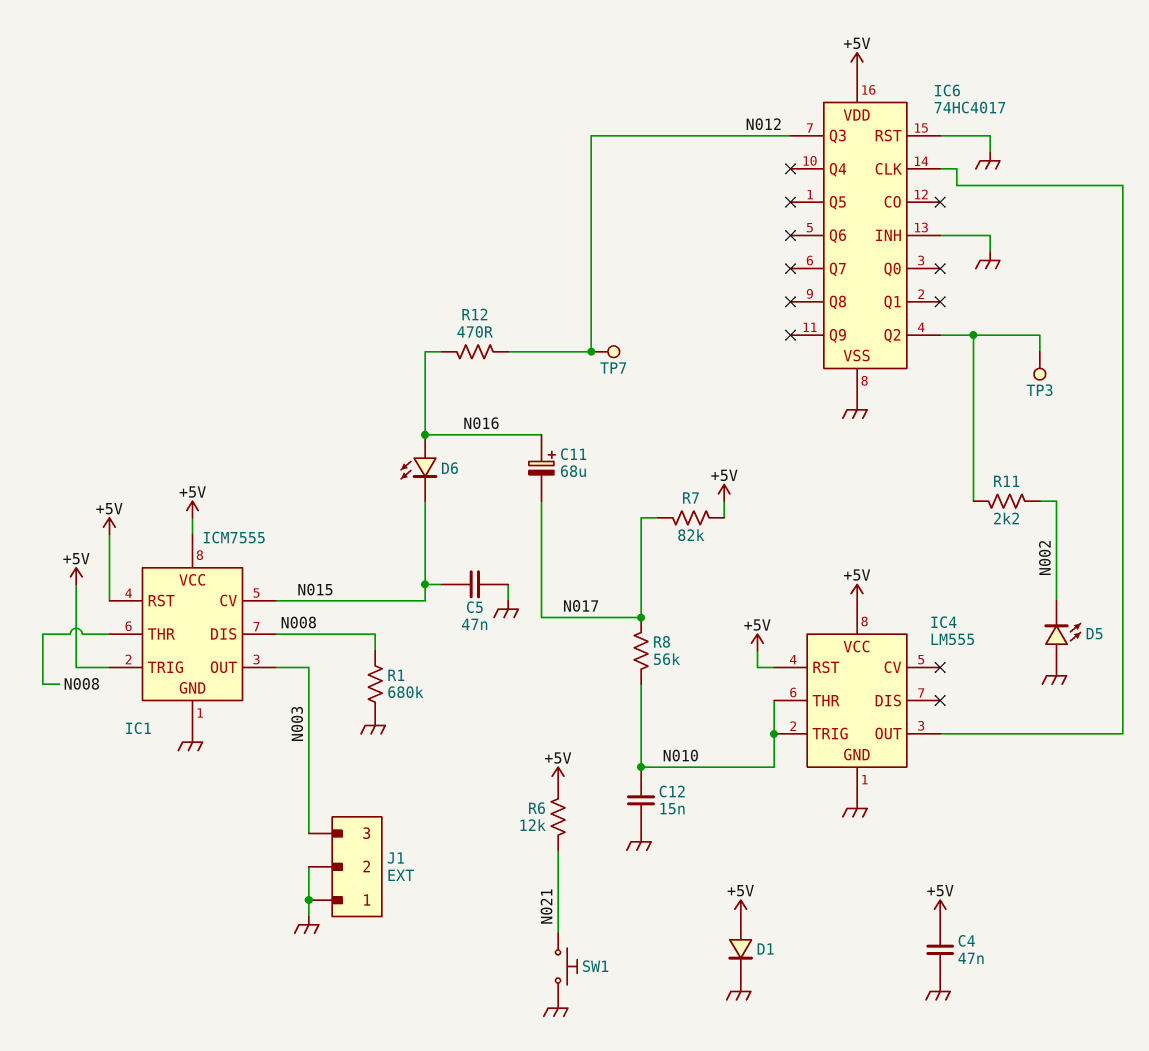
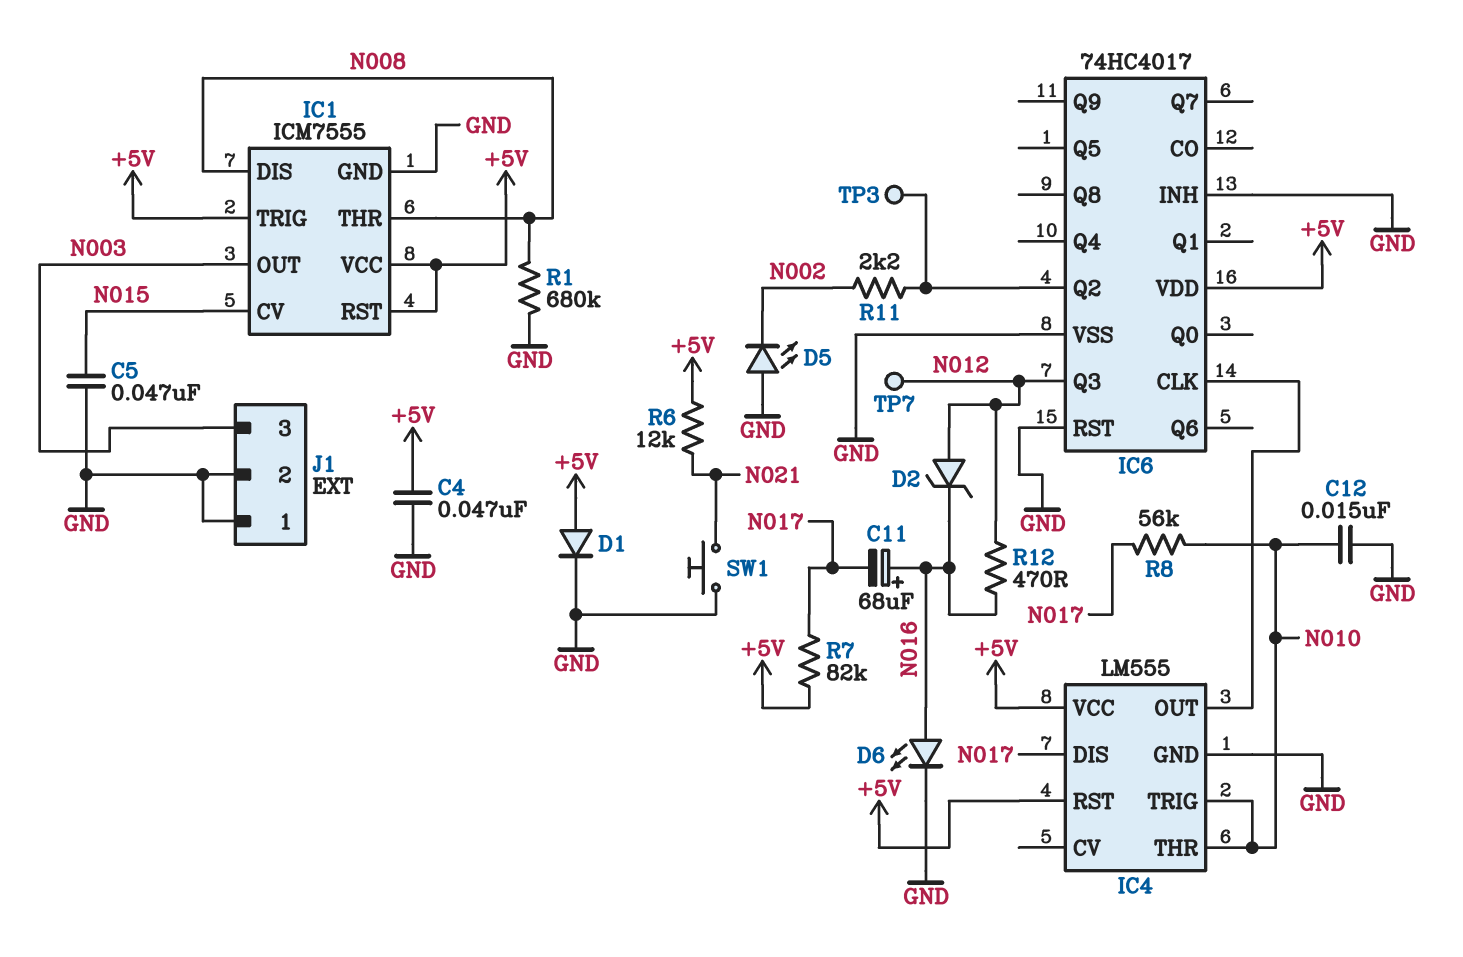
D2: none -> zener (A N012, K N016)
D6: LED (A N016, K N015) -> LED (A N016, K GND)
IC4 pin DIS: none -> N017

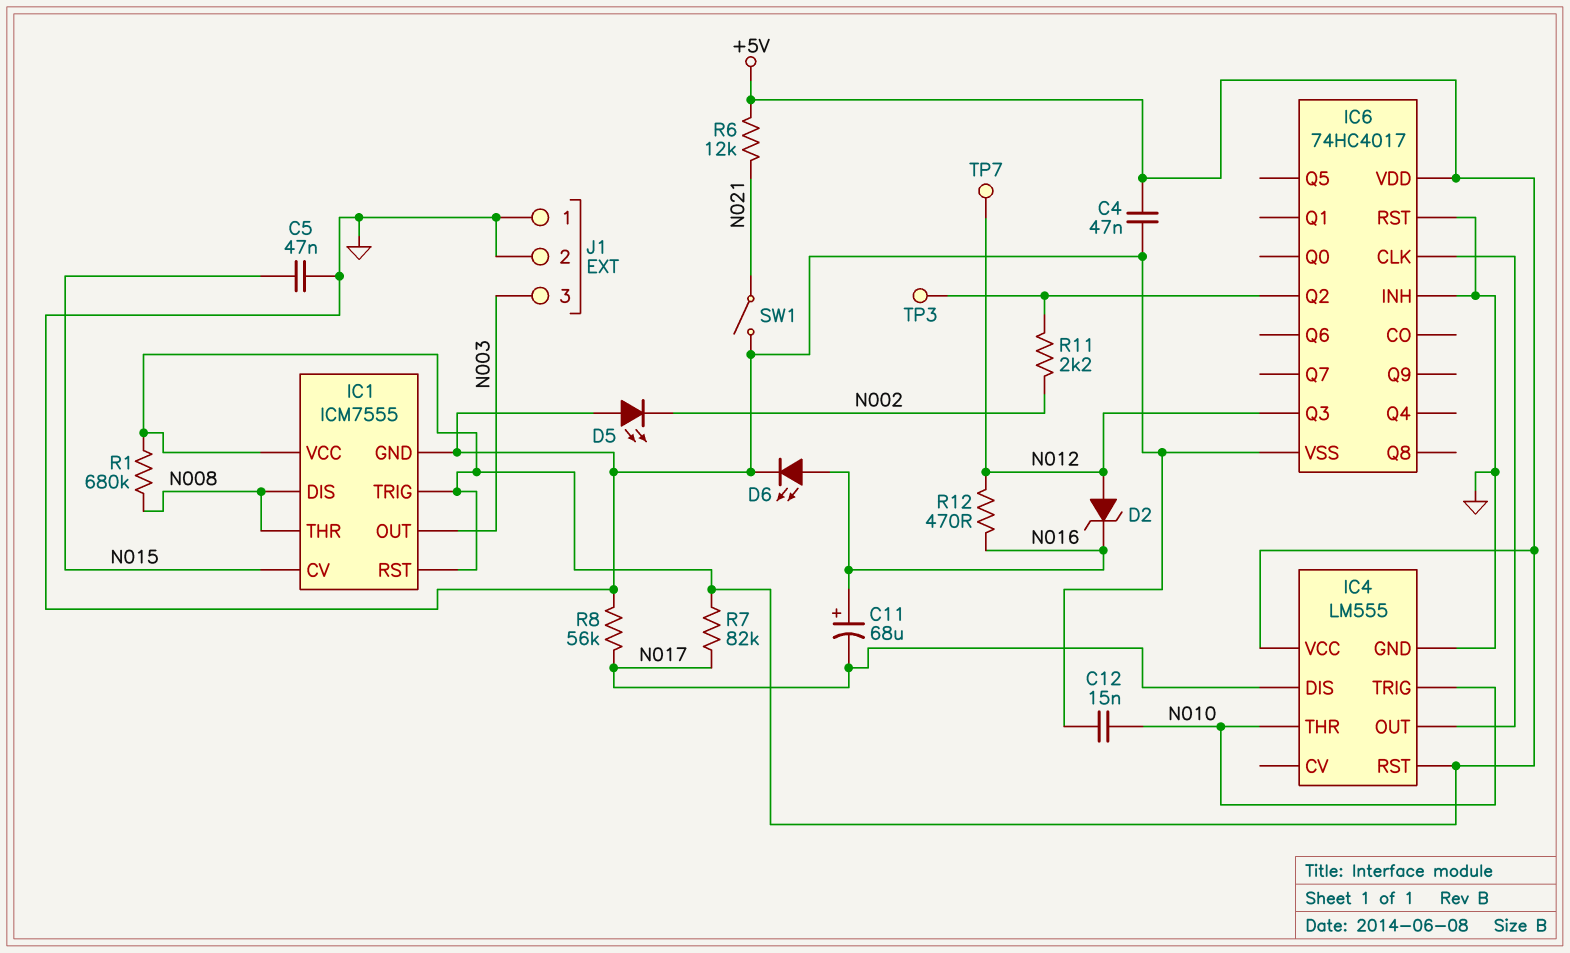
D1: diode (A +5V, K GND) -> none
R1: 680k (GND, N008) -> 680k (+5V, N008)
R8: 56k (N010, N017) -> 56k (GND, N017)
SW1: button (GND, N021) -> switch (GND, N021)

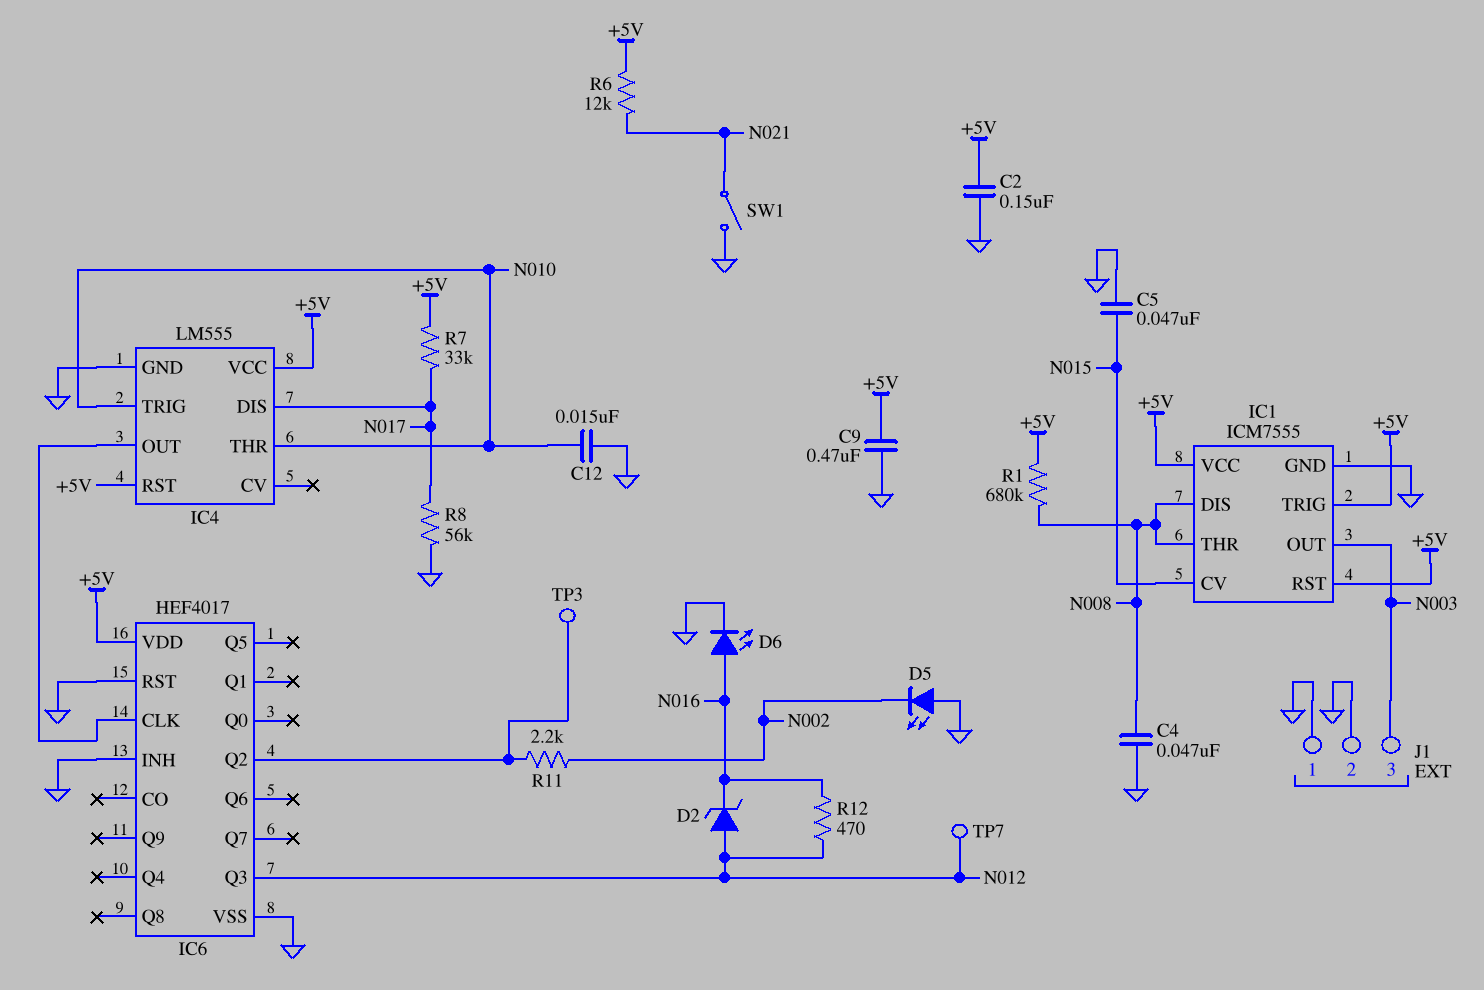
C2: none -> 150nF (+5V, GND)
C4: 47nF (+5V, GND) -> 47nF (GND, N008)
C9: none -> 470nF (+5V, GND)
C11: 68uF (plus N016, minus N017) -> none
IC6: 74HC4017 -> HEF4017
R7: 82k (+5V, N017) -> 33k (+5V, N017)

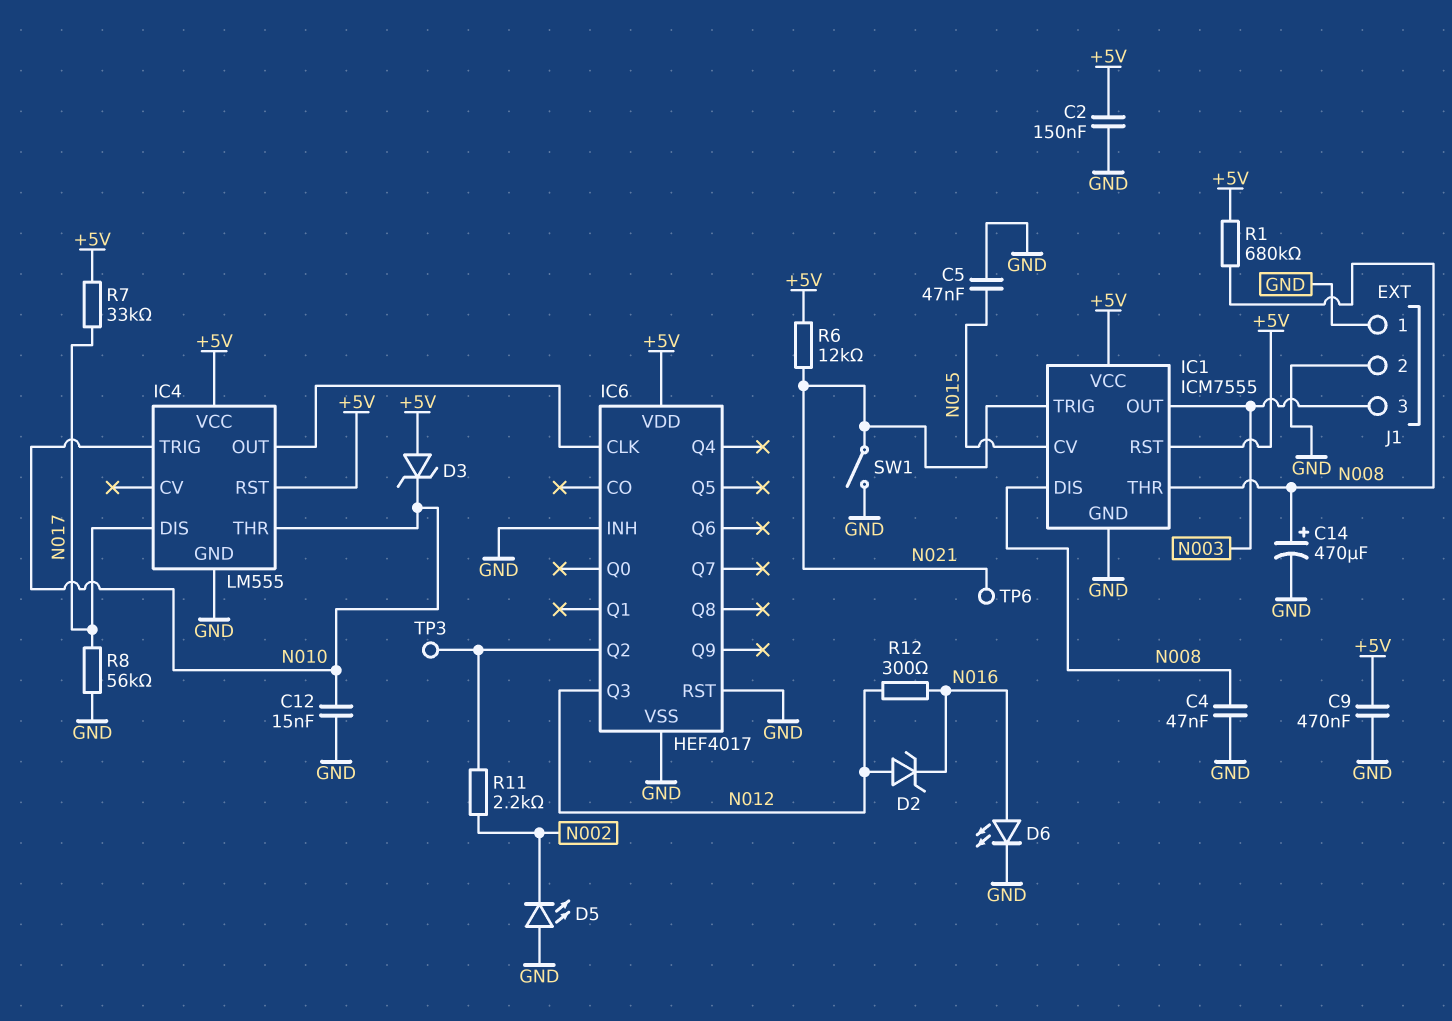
C14: none -> 470uF (plus N008, minus GND)
D3: none -> zener (A +5V, K N010)
IC1 pin TRIG: +5V -> N021
R12: 470 (N012, N016) -> 300 (N012, N016)
TP6: none -> test point (N021)
TP7: test point (N012) -> none

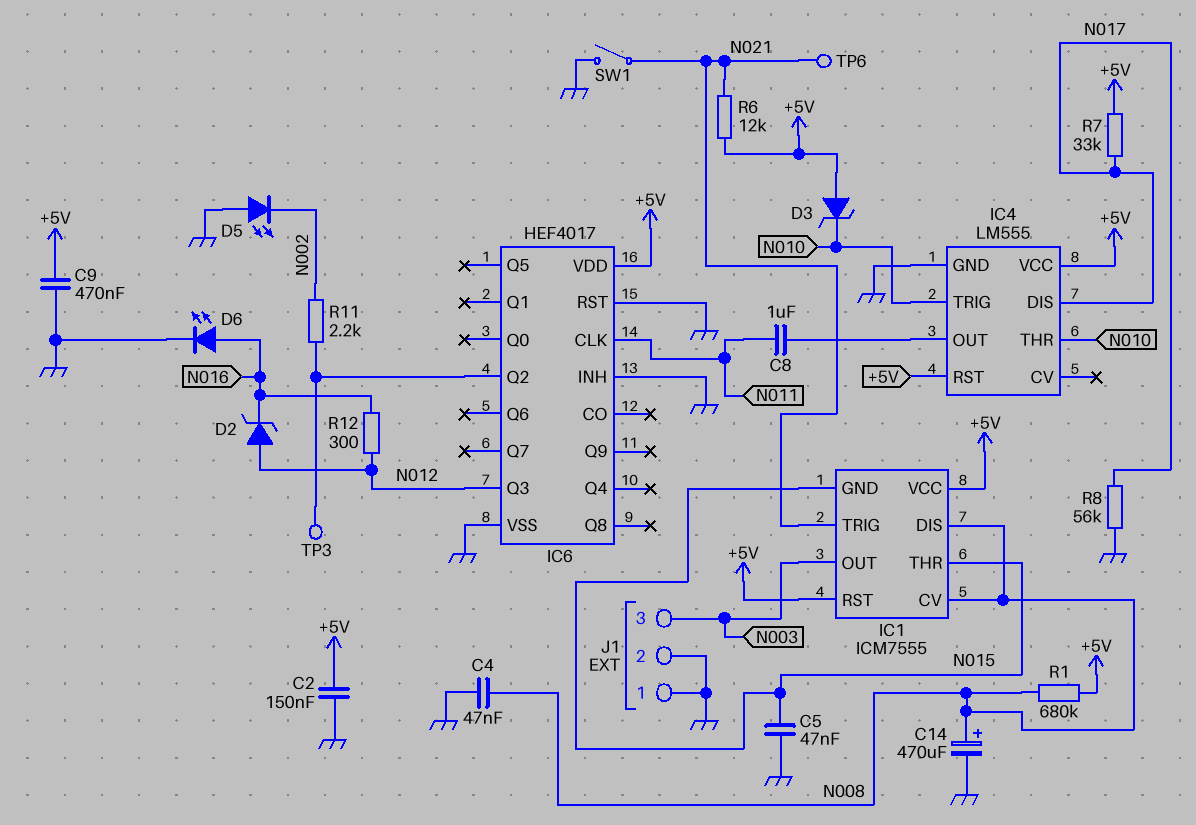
C8: none -> 1uF (IC4/OUT, N011)
C12: 15nF (GND, N010) -> none
IC1 pin CV: N015 -> N008
IC1 pin GND: GND -> N015
IC1 pin THR: N008 -> N015
IC6 pin CLK: IC4/OUT -> N011

